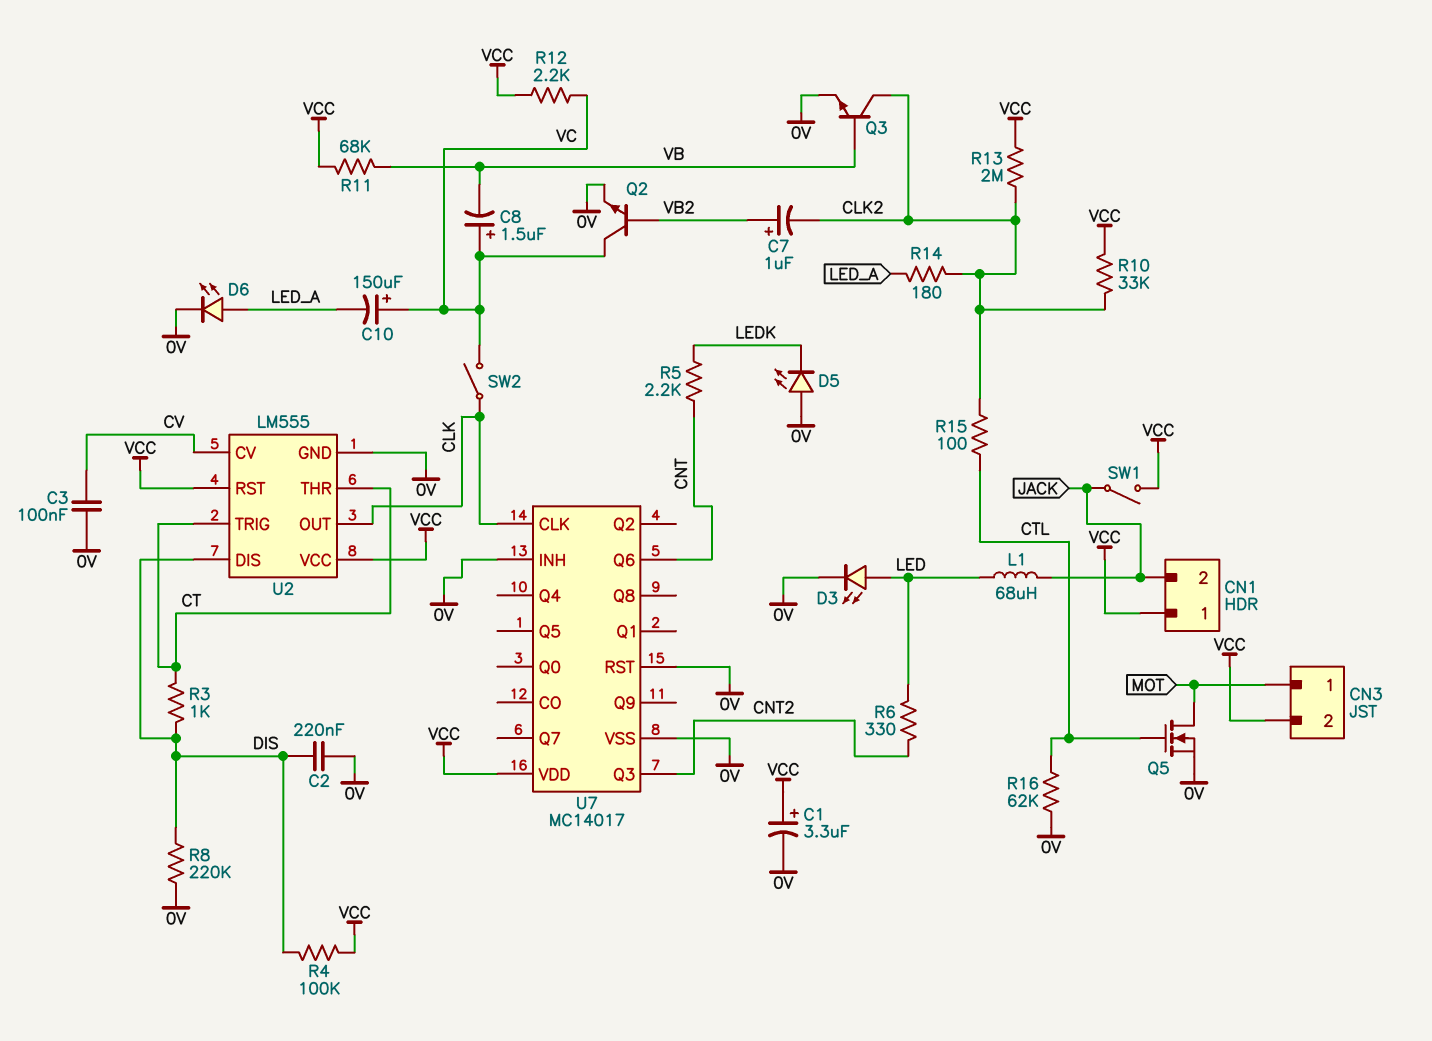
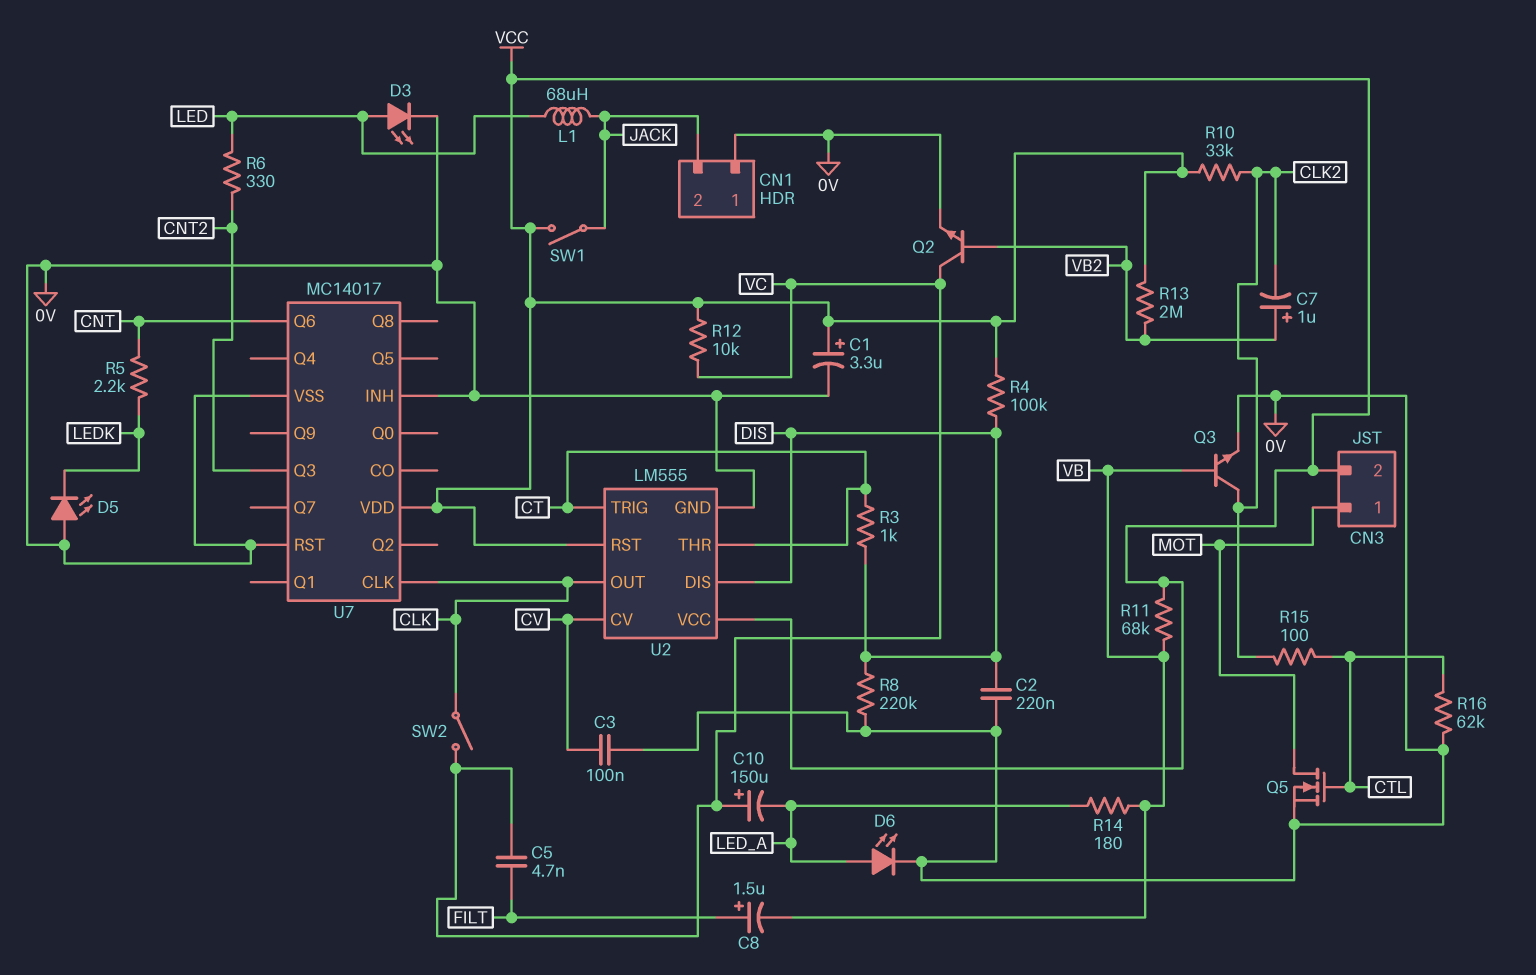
C5: none -> 4.7nF (FILT, VC)
C8: 1.5uF (plus VC, minus VB) -> 1.5uF (plus FILT, minus VB)
CN1 pin 1: VCC -> 0V
R12: 2.2k (VC, VCC) -> 10k (VC, VCC)
R13: 2M (CLK2, VCC) -> 2M (VB2, VCC)
R14: 180 (CLK2, LED_A) -> 180 (LED_A, VB)

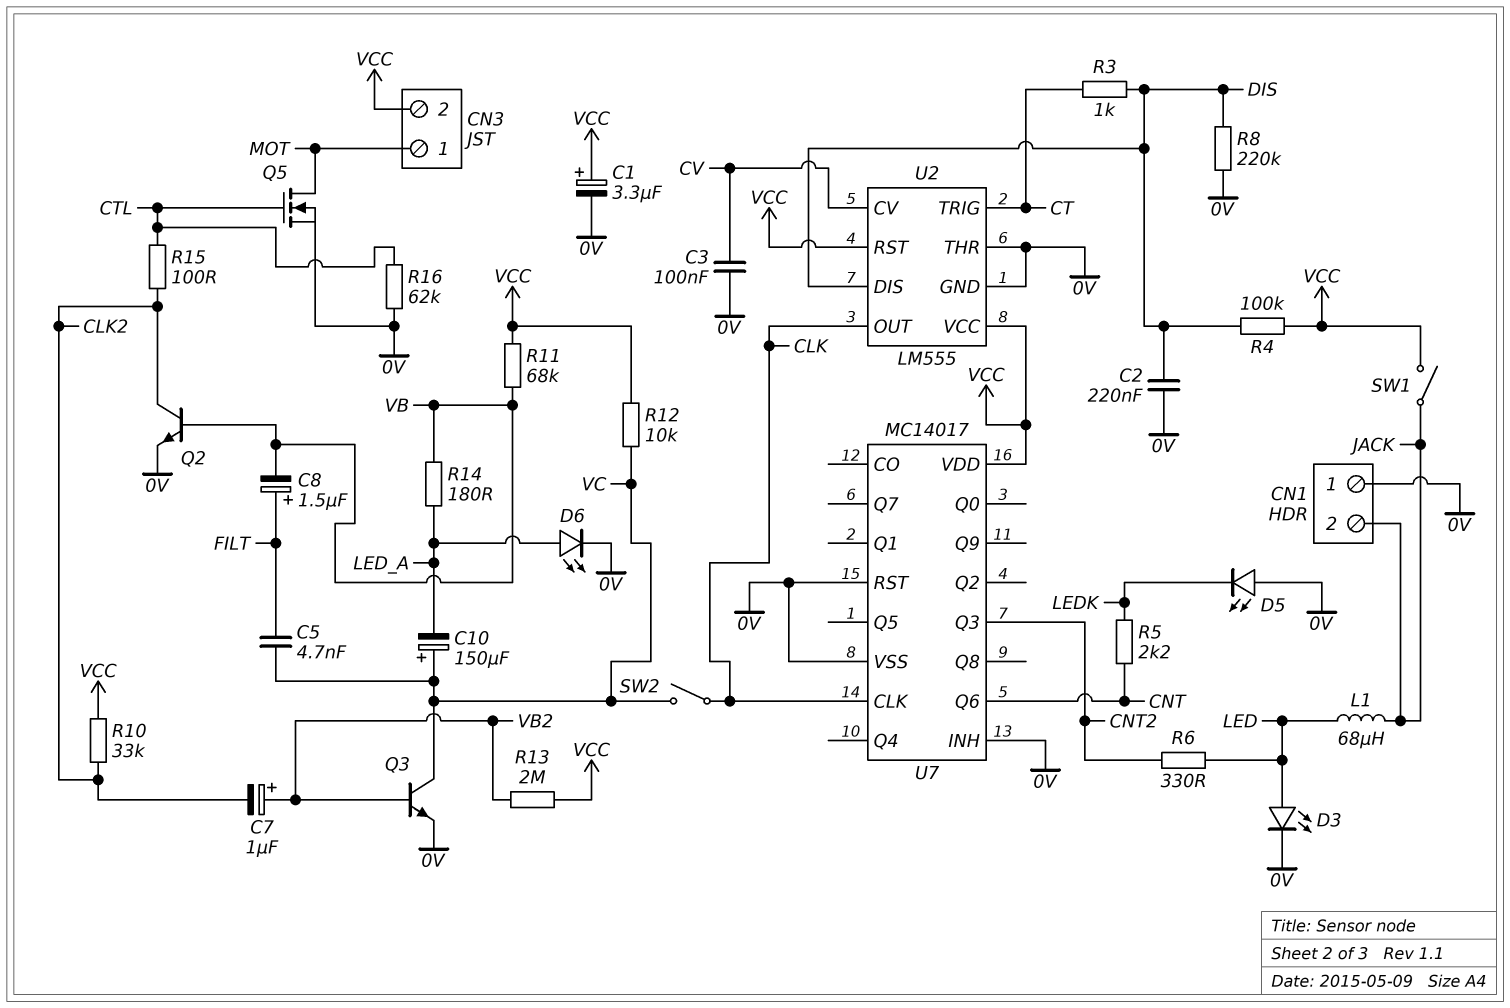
Q2: NPN (B VB2, C VC, E 0V) -> NPN (B VB, C CLK2, E 0V)
Q3: NPN (B VB, C CLK2, E 0V) -> NPN (B VB2, C VC, E 0V)
U2 pin THR: CT -> 0V

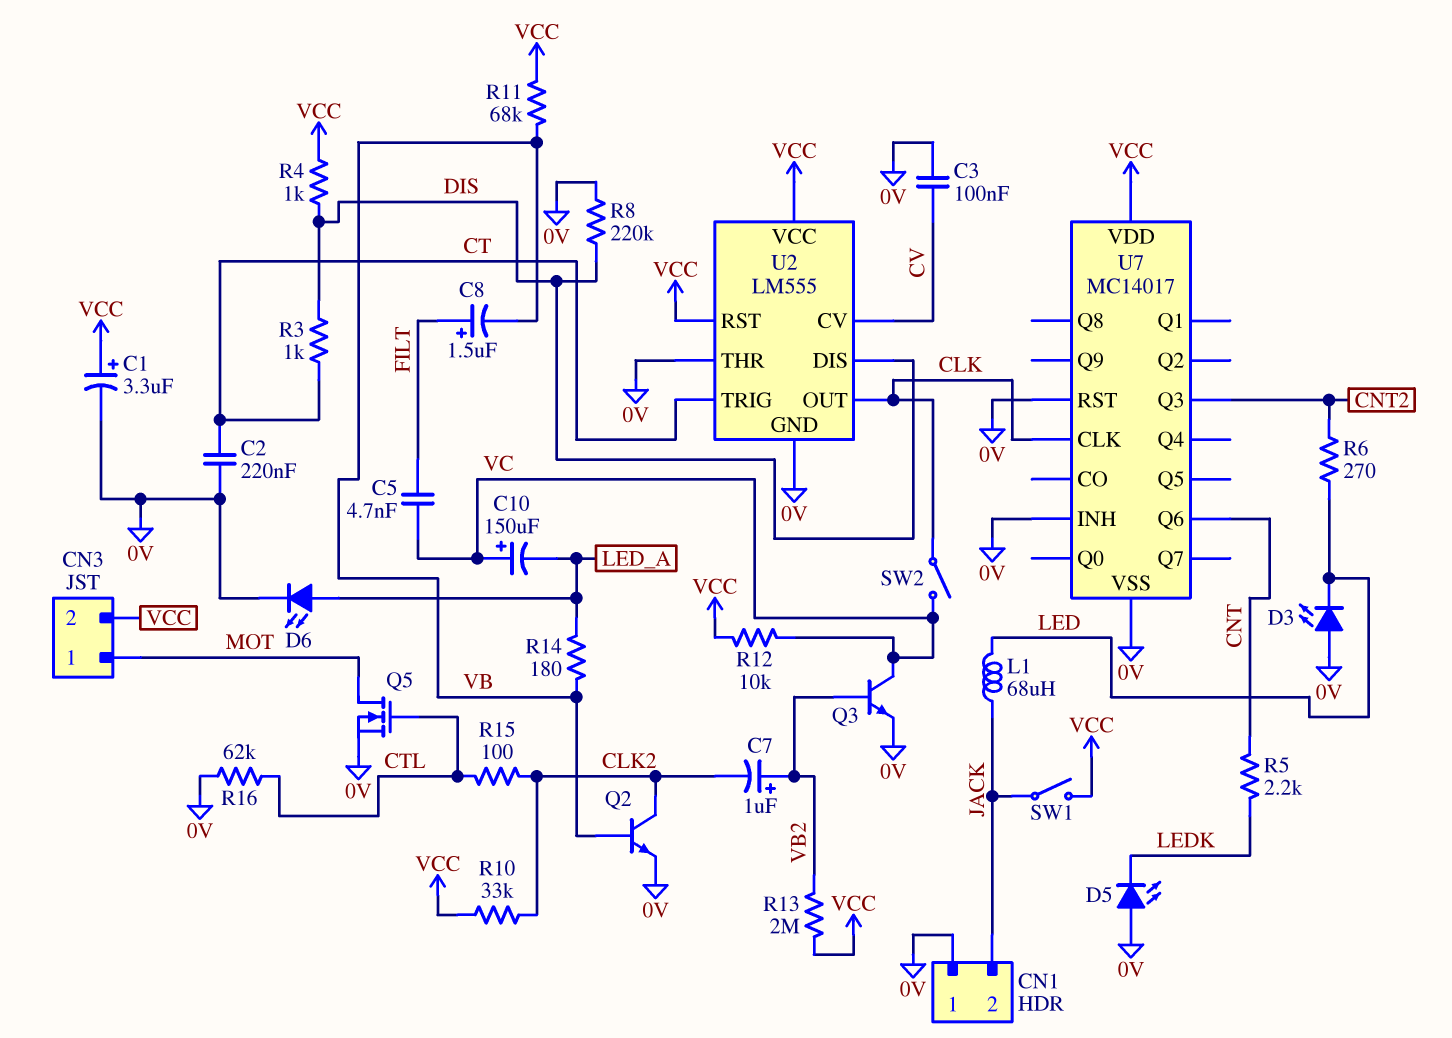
C2: 220nF (0V, DIS) -> 220nF (0V, CT)
D3: LED (A LED, K 0V) -> LED (A 0V, K LED)
R4: 100k (DIS, VCC) -> 1k (DIS, VCC)
R6: 330 (CNT2, LED) -> 270 (CNT2, LED)

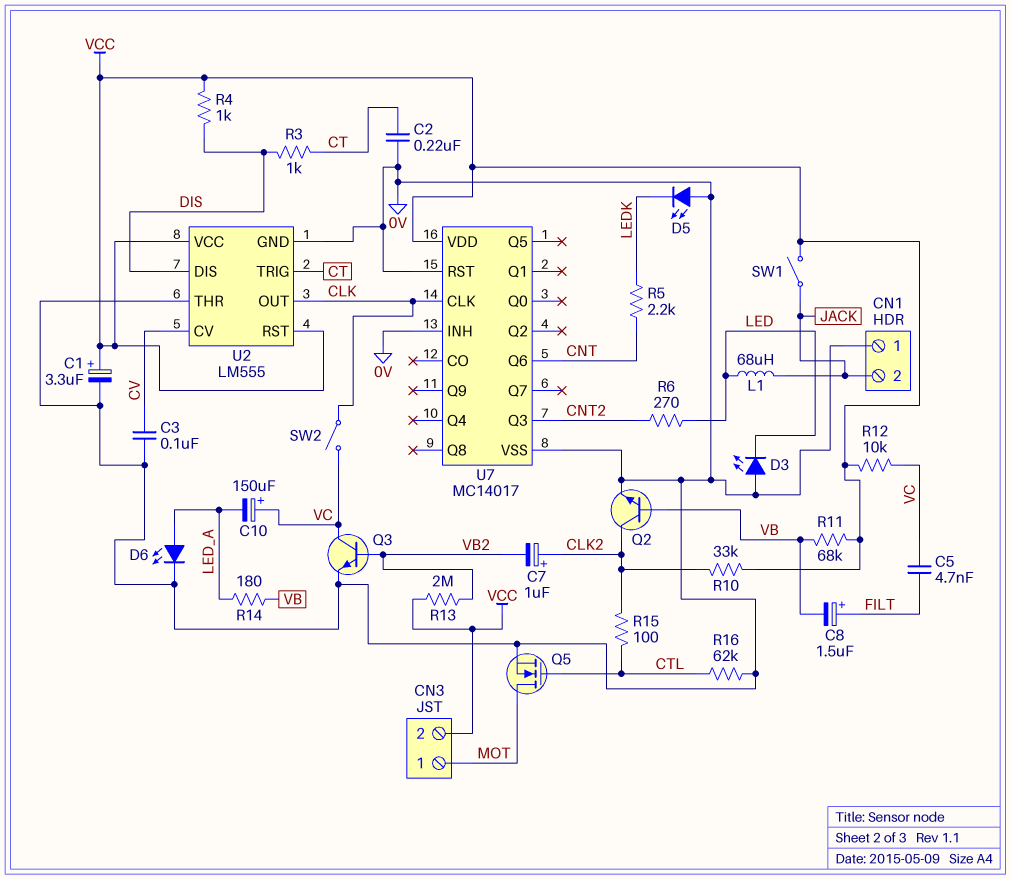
C7: 1uF (plus VB2, minus CLK2) -> 1uF (plus CLK2, minus VB2)
R8: 220k (0V, DIS) -> none

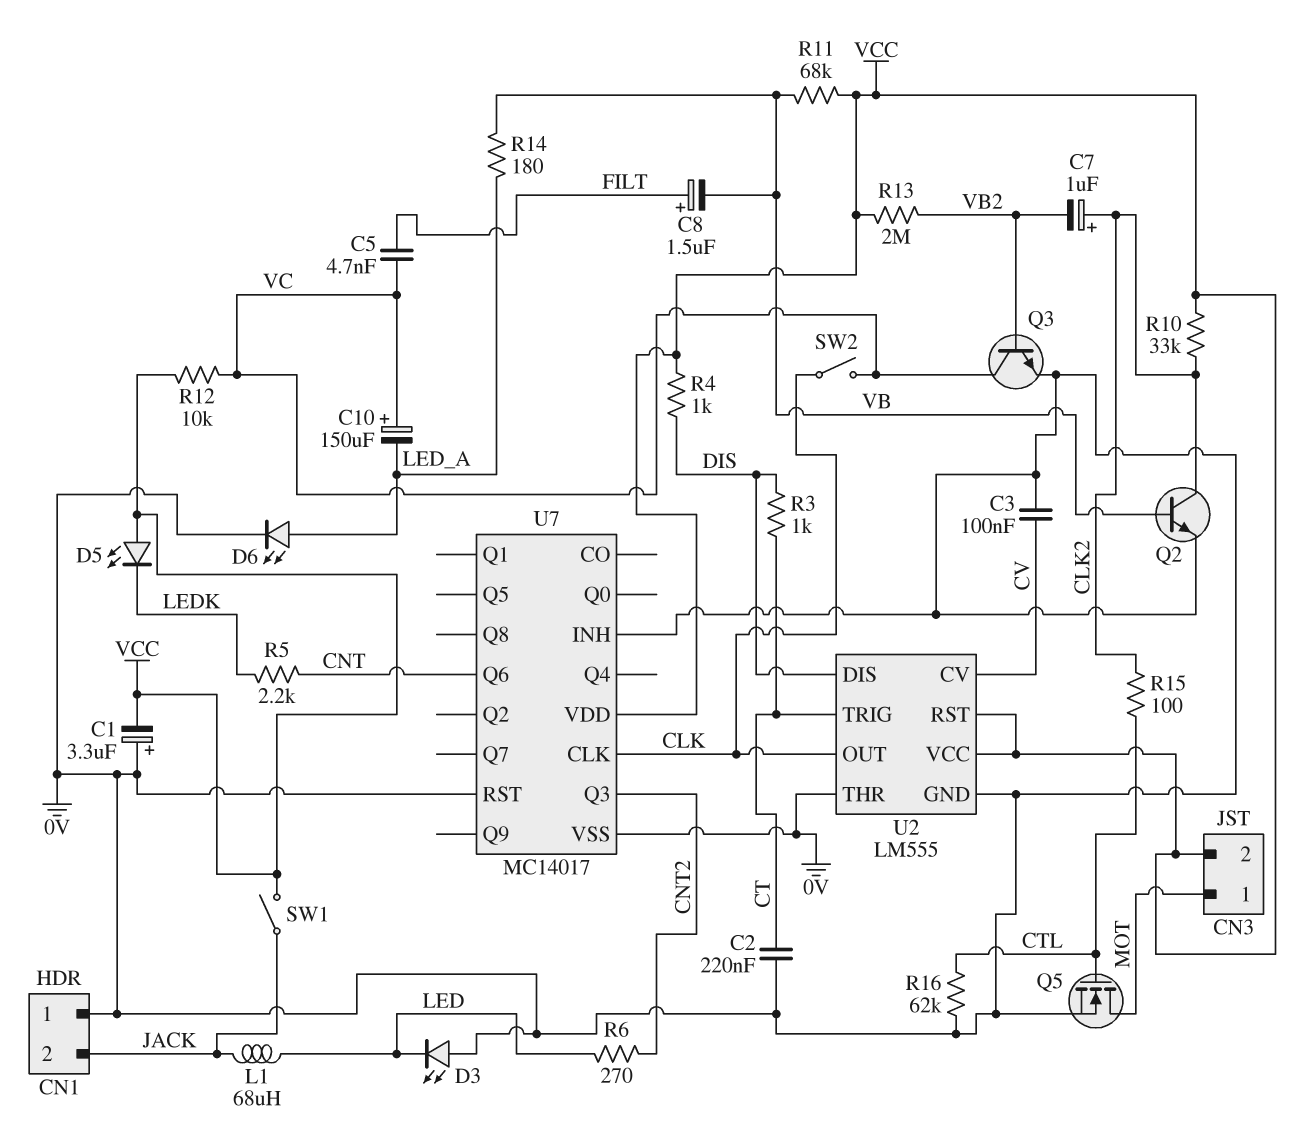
C1: 3.3uF (plus VCC, minus 0V) -> 3.3uF (plus 0V, minus VCC)
D5: LED (A 0V, K LEDK) -> LED (A VCC, K LEDK)

